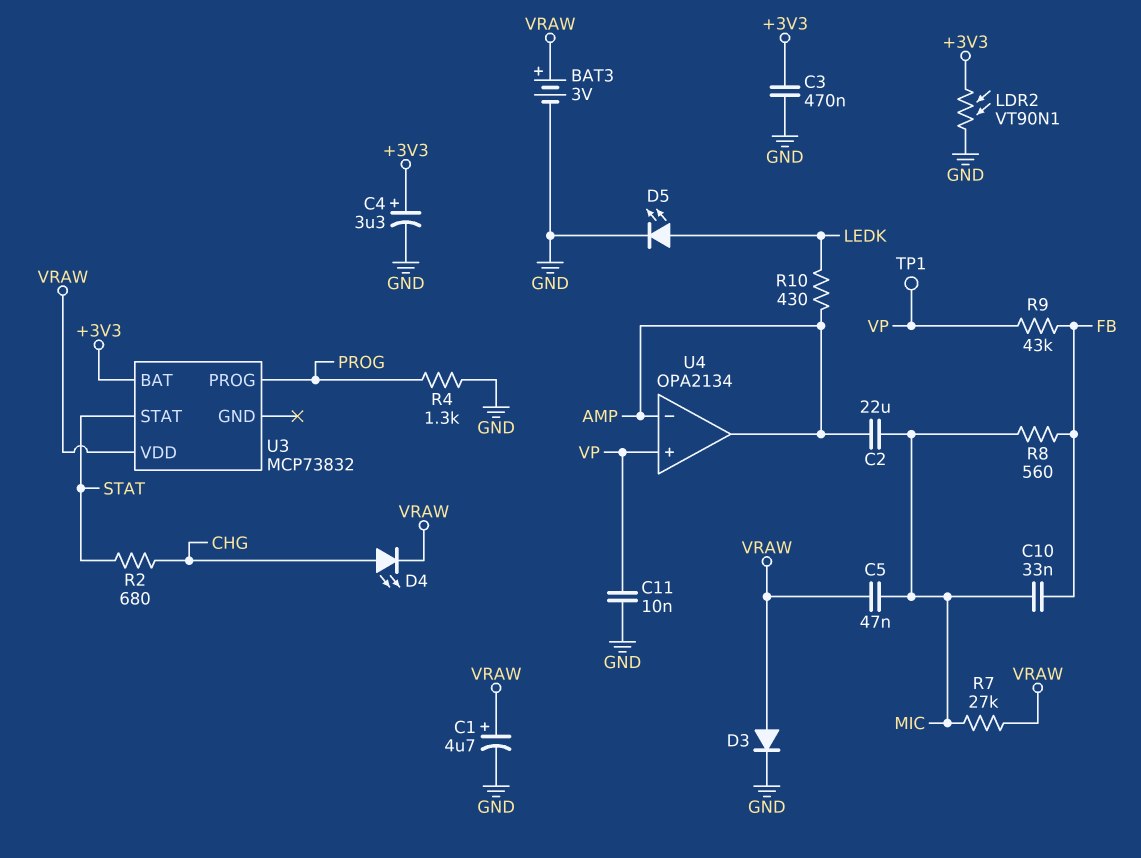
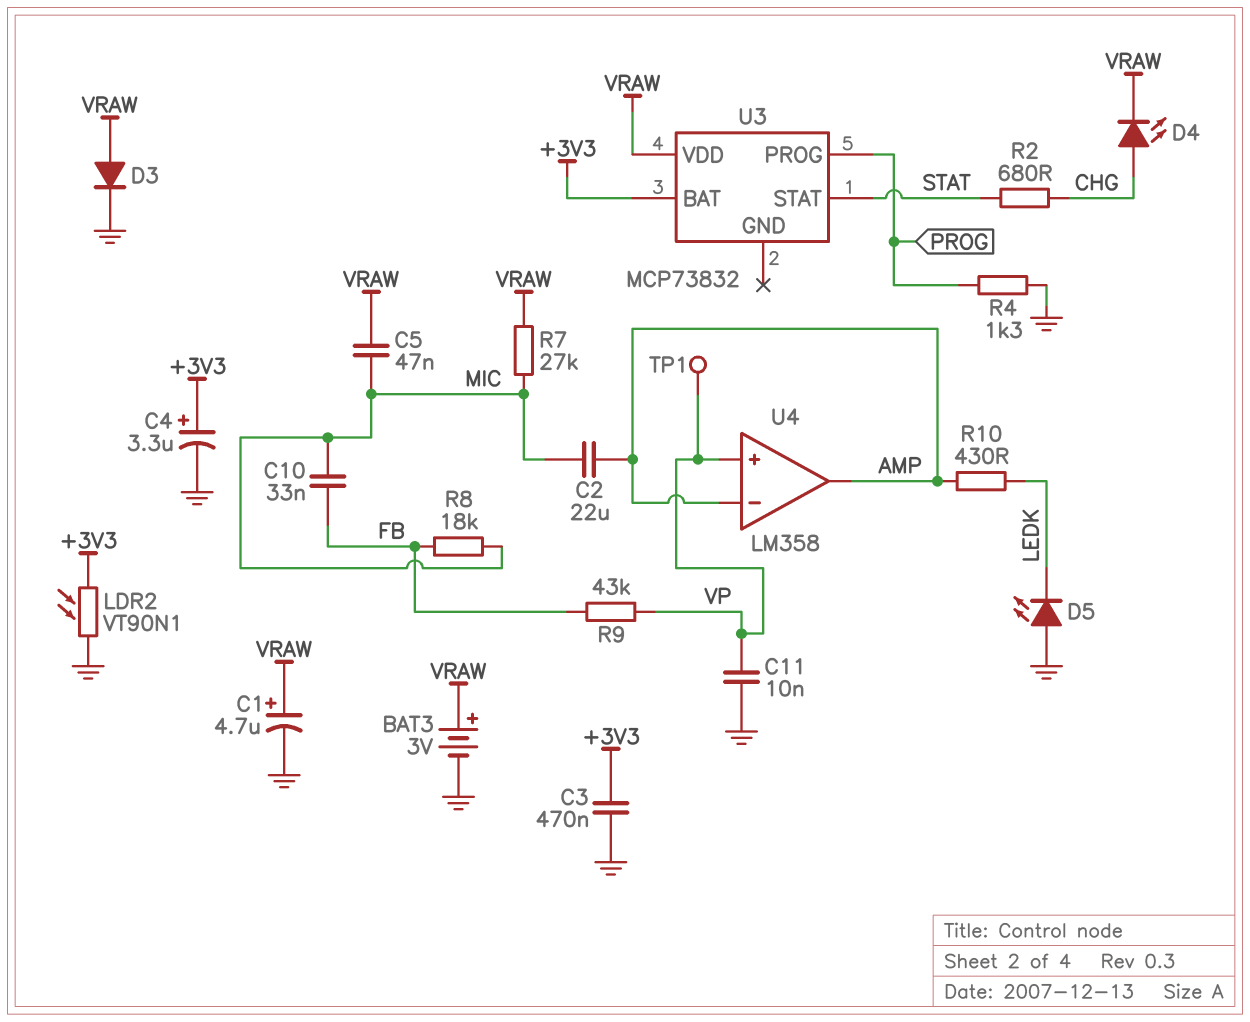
D5: LED (A LEDK, K GND) -> LED (A GND, K LEDK)
R8: 560 (FB, MIC) -> 18k (FB, MIC)
U4: OPA2134 -> LM358

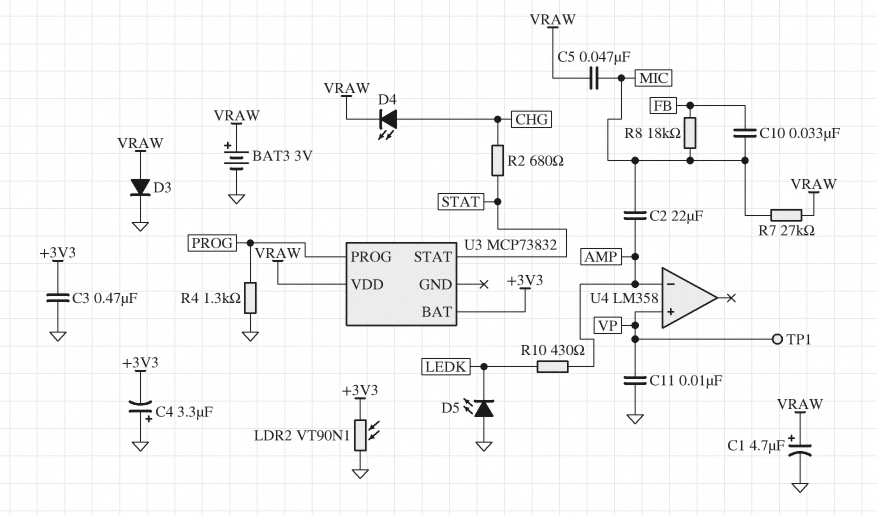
C4: 3.3uF (plus +3V3, minus GND) -> 3.3uF (plus GND, minus +3V3)
R9: 43k (FB, VP) -> none
U4 pin out: AMP -> none

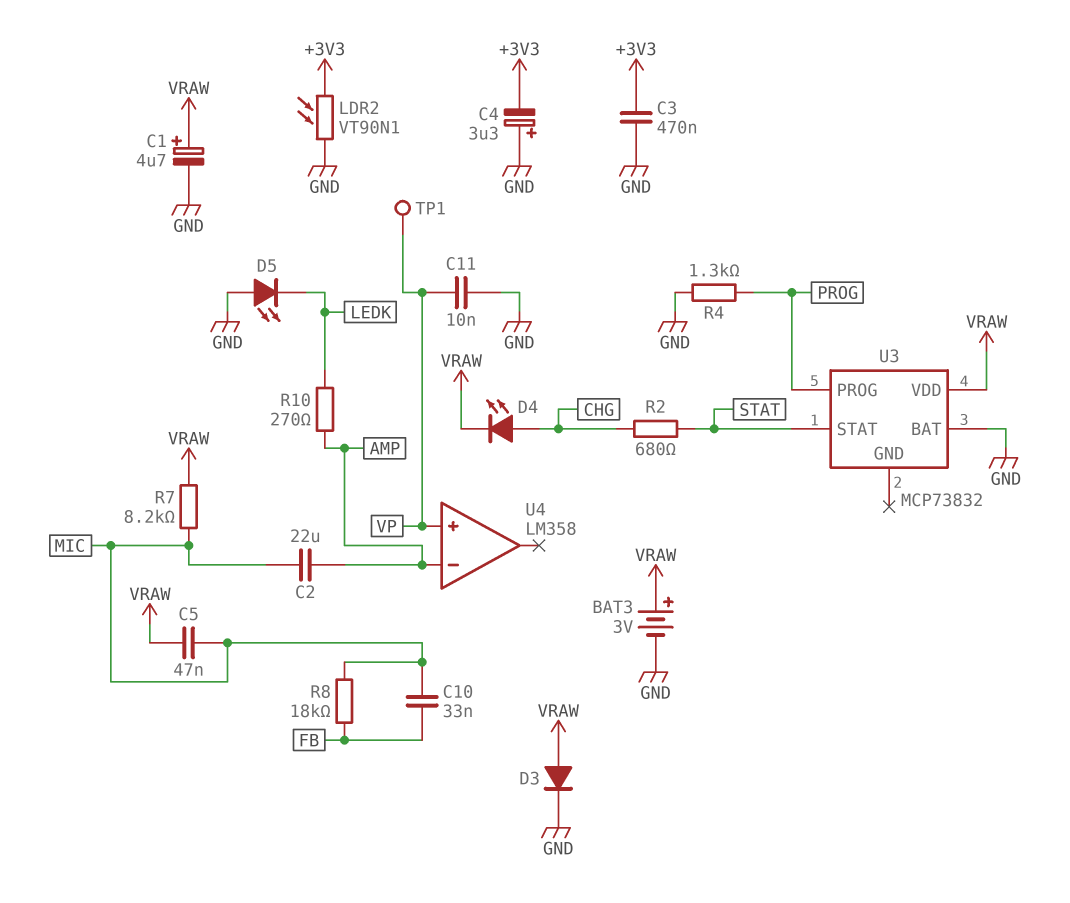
R7: 27k (MIC, VRAW) -> 8.2k (MIC, VRAW)
R10: 430 (AMP, LEDK) -> 270 (AMP, LEDK)
U3 pin BAT: +3V3 -> GND

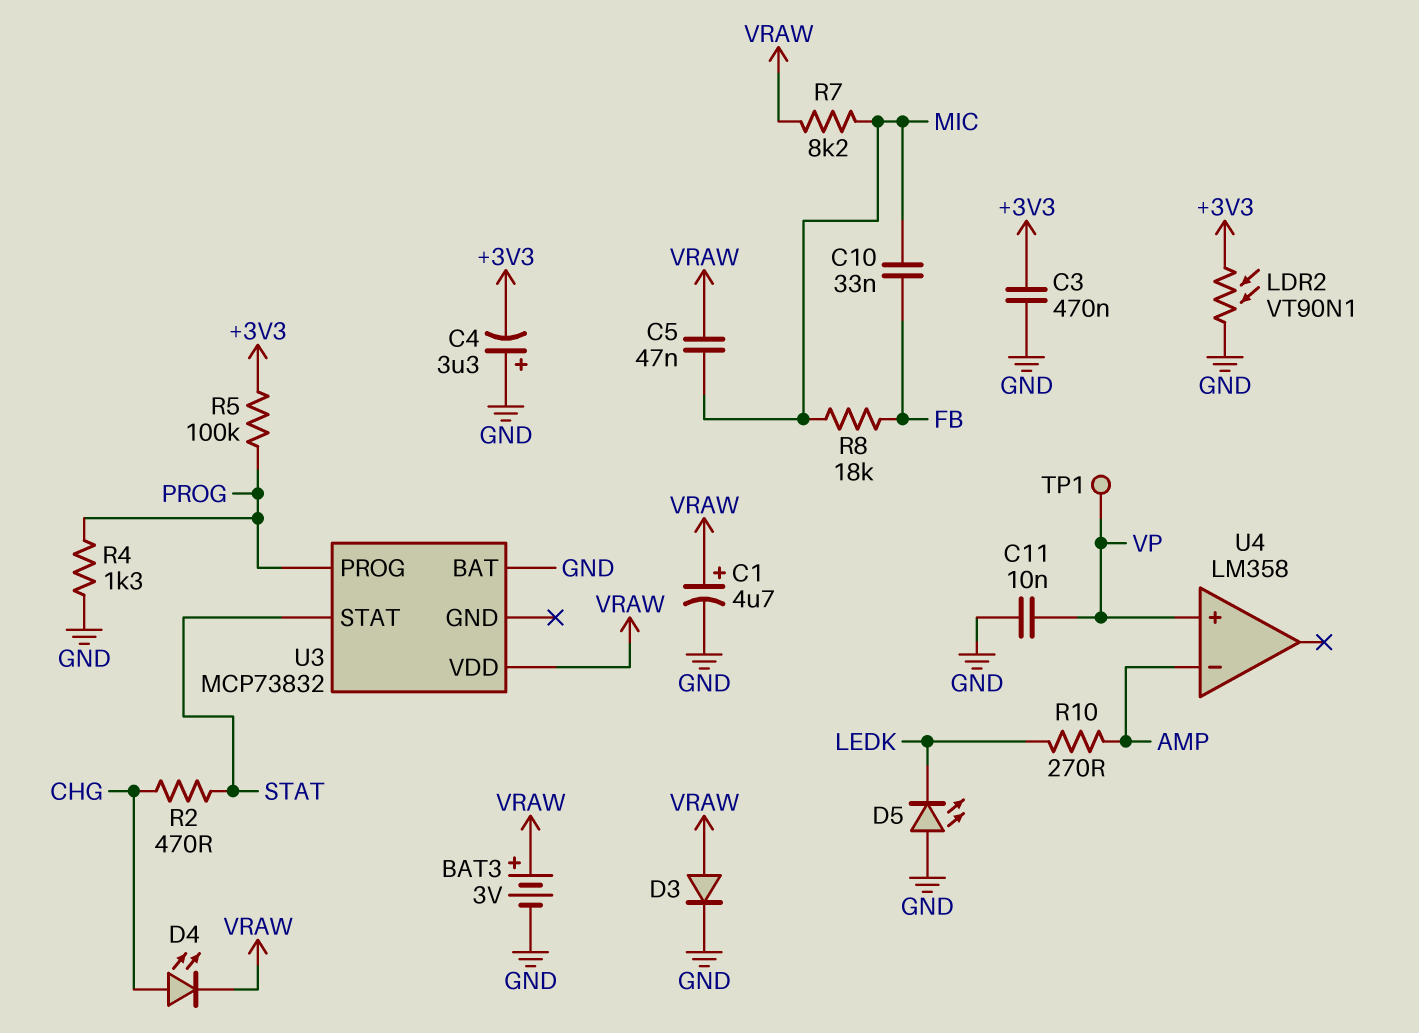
C2: 22uF (AMP, MIC) -> none
R2: 680 (CHG, STAT) -> 470 (CHG, STAT)
R5: none -> 100k (+3V3, PROG)

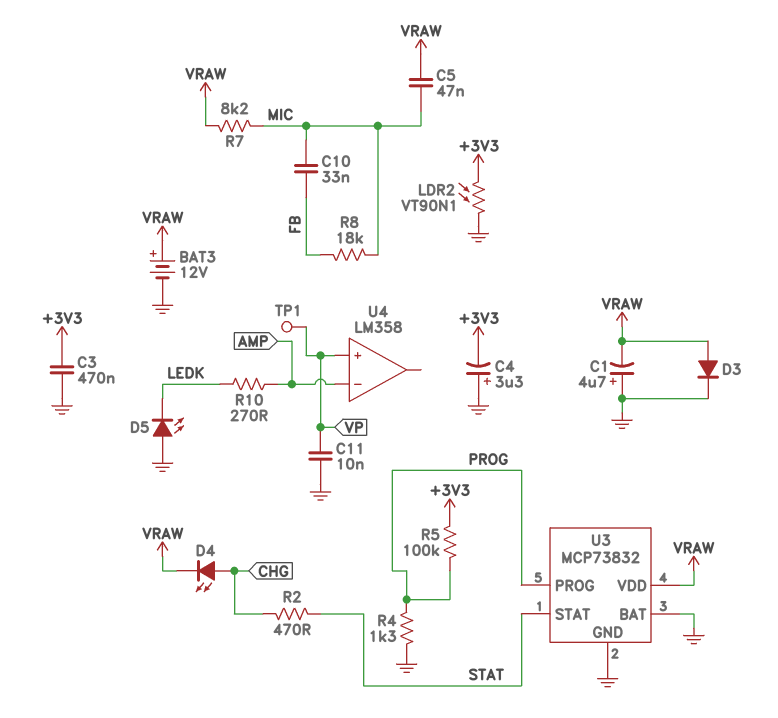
BAT3: 3V (plus VRAW, minus GND) -> 12V (plus VRAW, minus GND)
C1: 4.7uF (plus VRAW, minus GND) -> 4.7uF (plus GND, minus VRAW)
U3 pin GND: none -> GND

